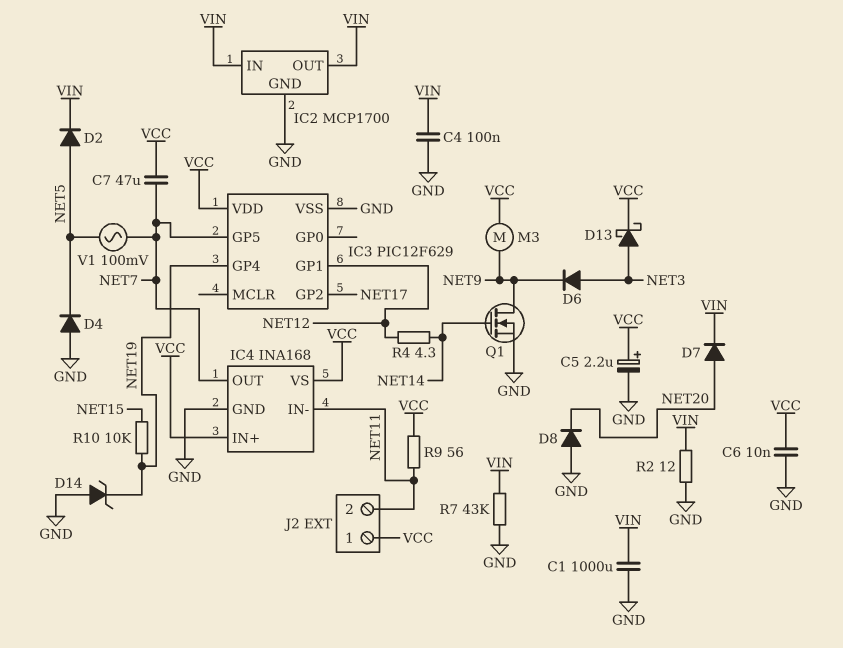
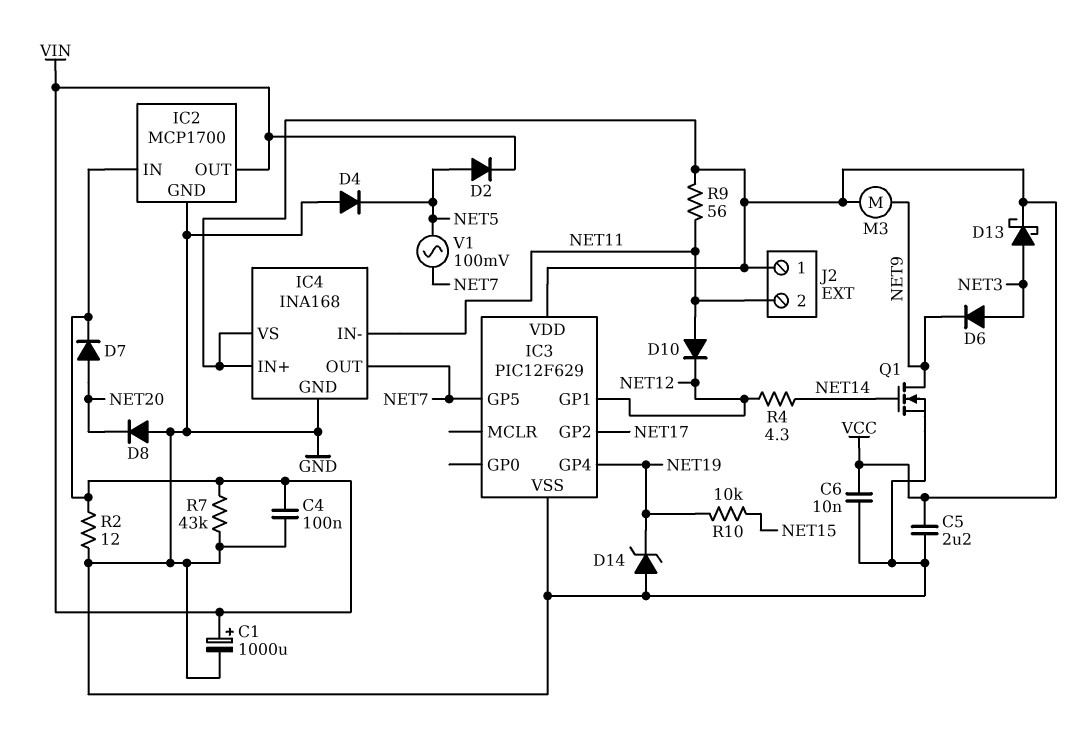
C1: 1000uF (GND, VIN) -> 1000uF (plus VIN, minus GND)
C5: 2.2uF (plus VCC, minus GND) -> 2.2uF (GND, VCC)
C7: 47uF (NET7, VCC) -> none
D10: none -> diode (A NET11, K NET12)

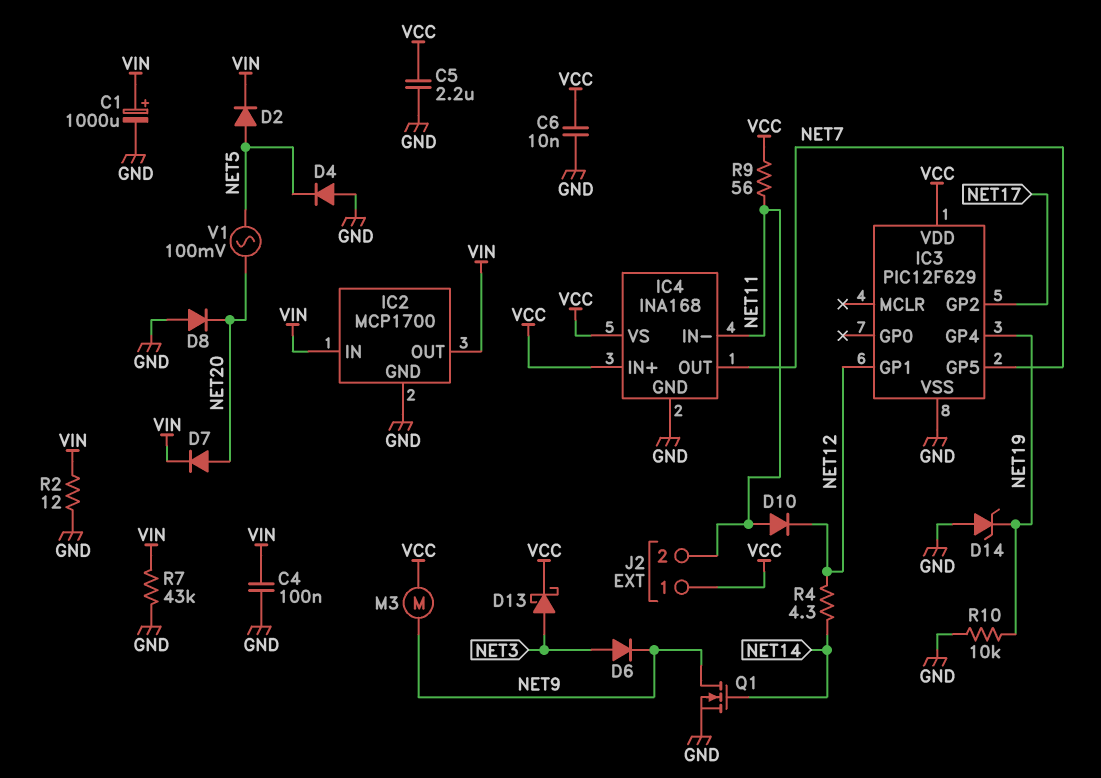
R10: 10k (NET15, NET19) -> 10k (GND, NET19)
V1: AC 100mV (NET5, NET7) -> AC 100mV (NET5, NET20)

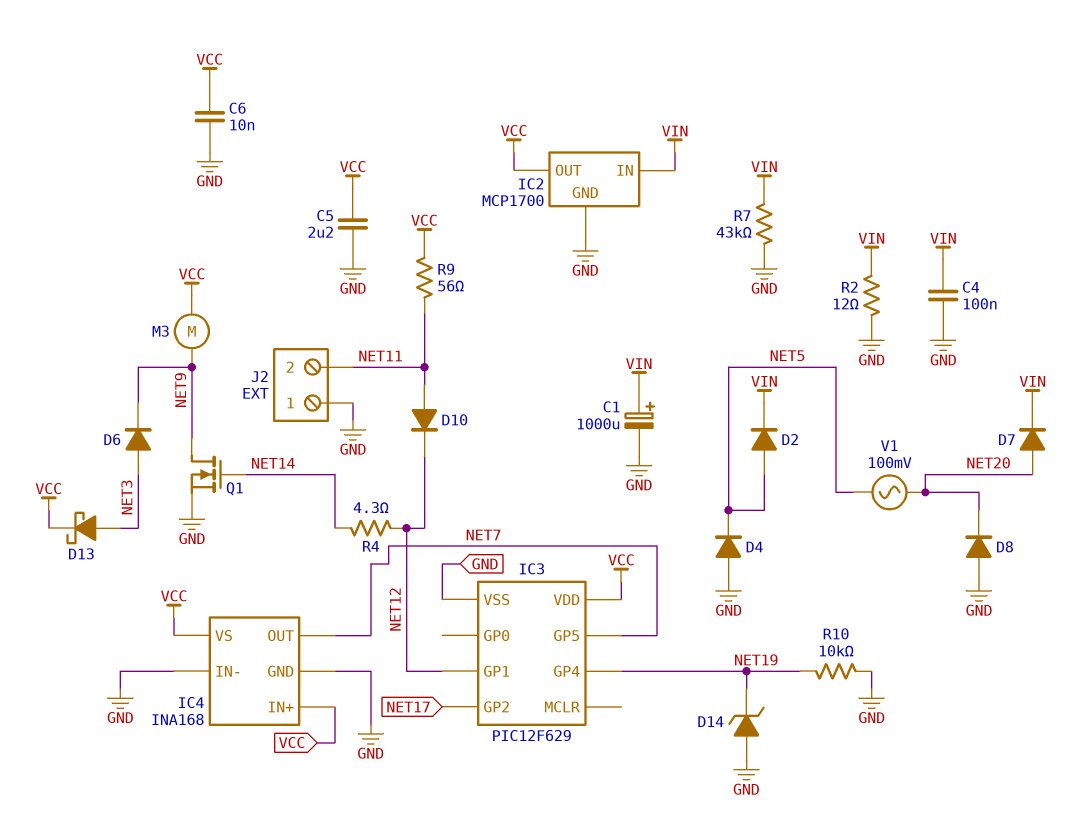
IC2 pin OUT: VIN -> VCC
IC4 pin IN-: NET11 -> GND
J2 pin 1: VCC -> GND

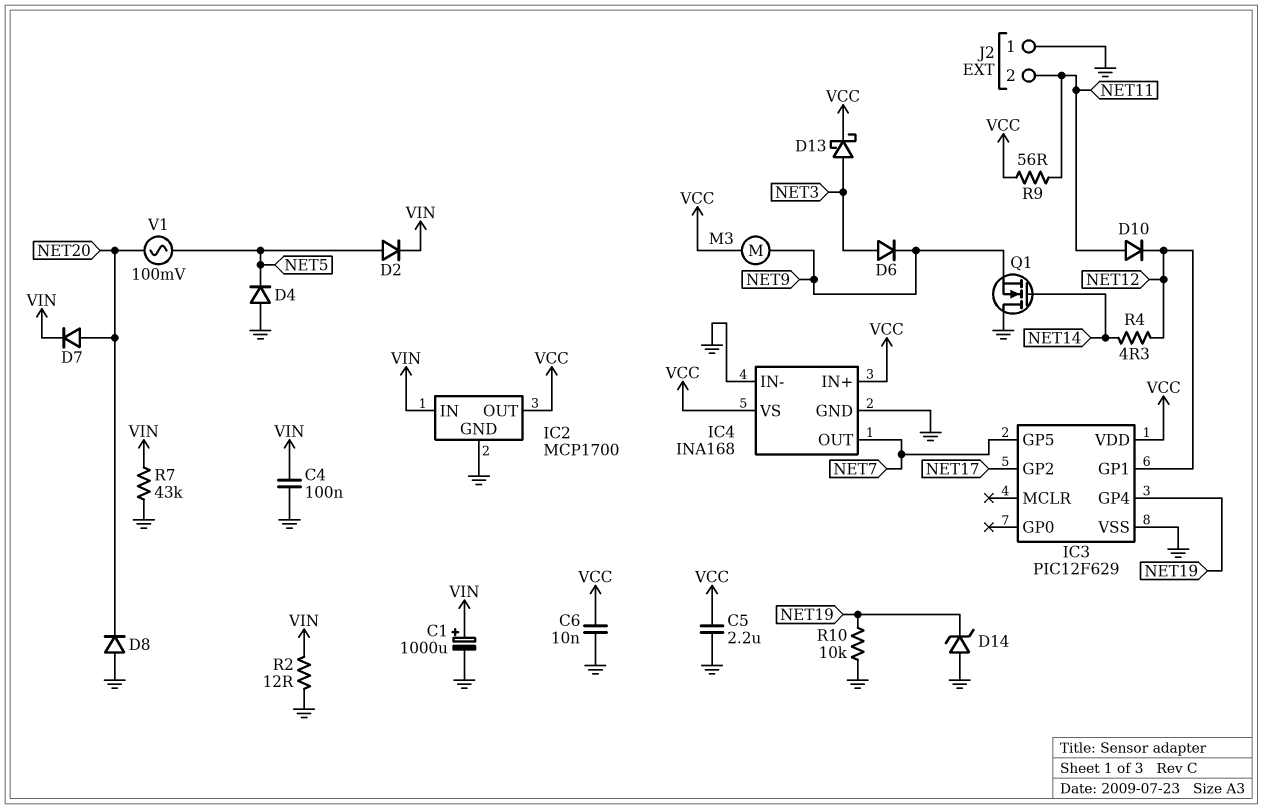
Q1: NMOS (G NET14, D NET9, S GND) -> NMOS (G NET14, D GND, S NET9)

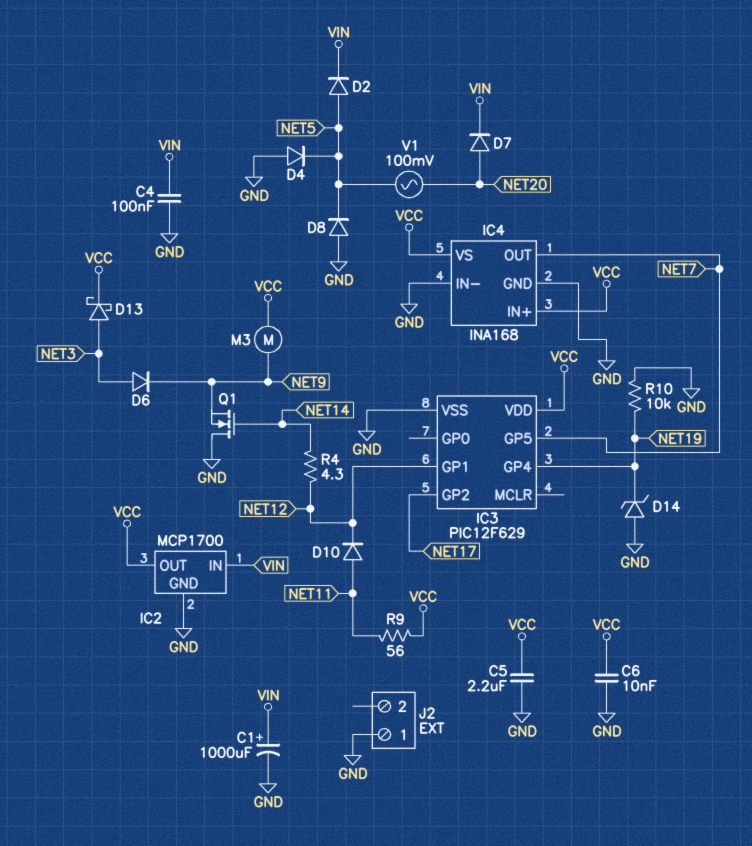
D8: diode (A GND, K NET20) -> diode (A GND, K NET5)
J2 pin 2: NET11 -> none
R2: 12 (GND, VIN) -> none
R7: 43k (GND, VIN) -> none

